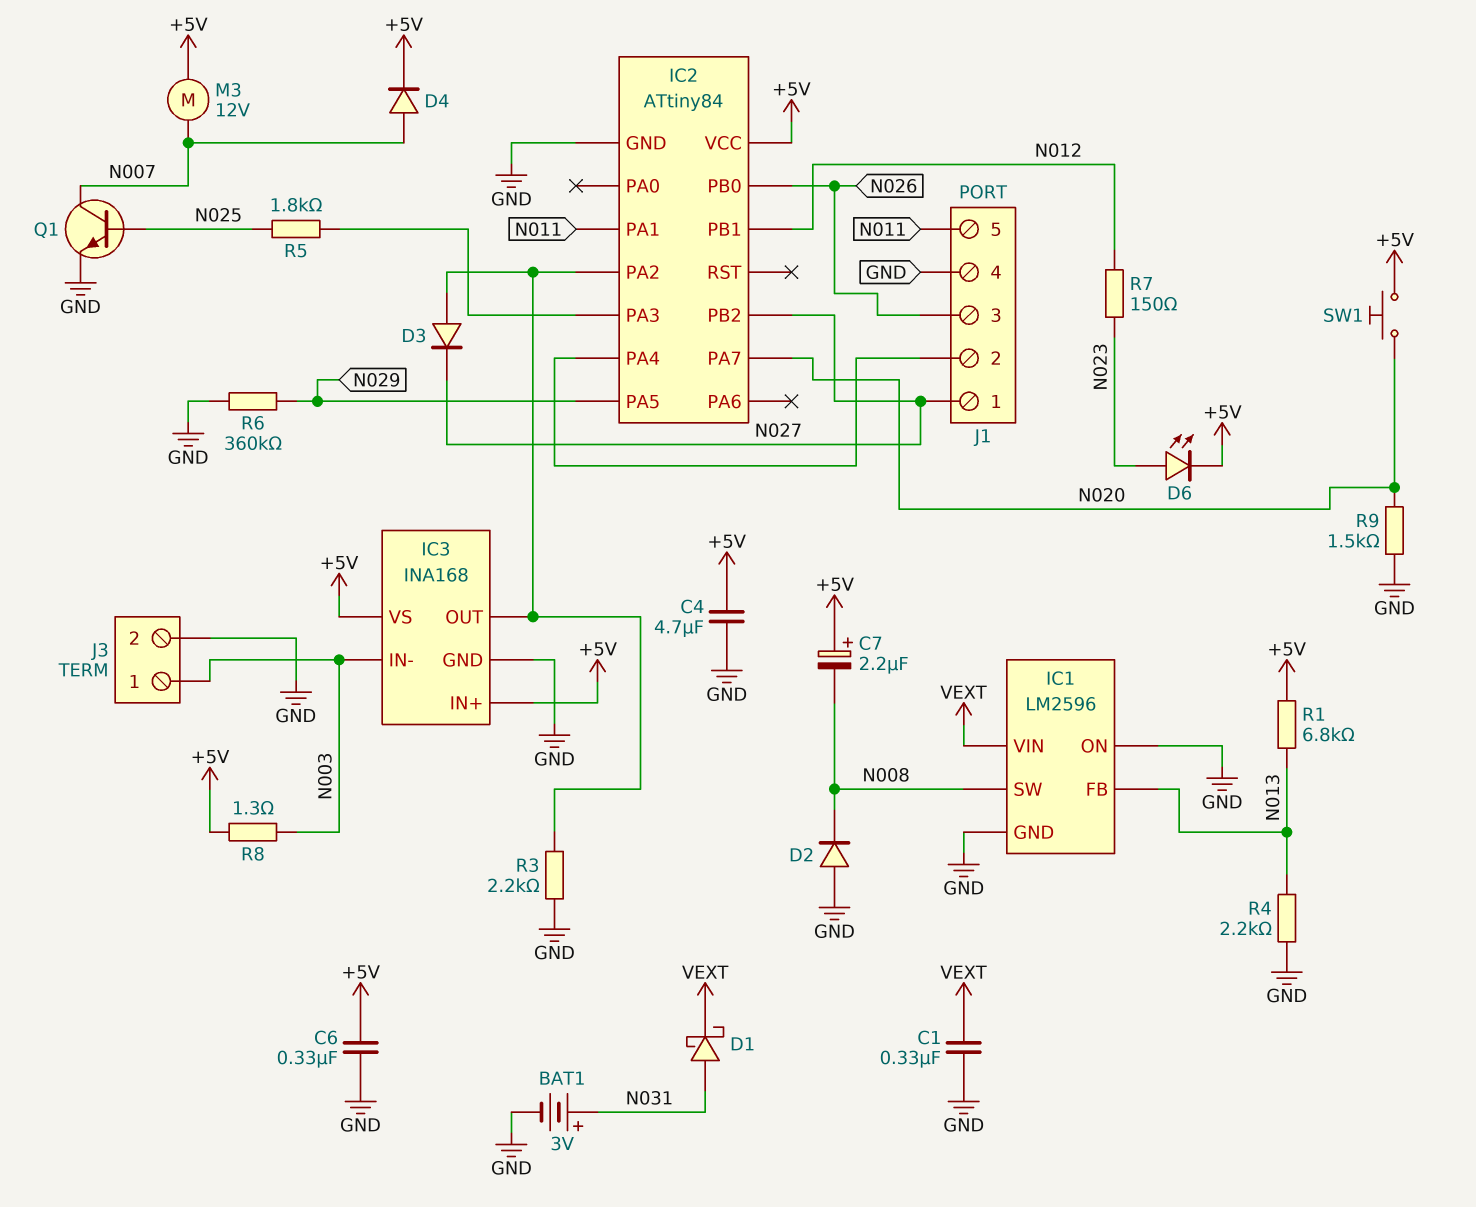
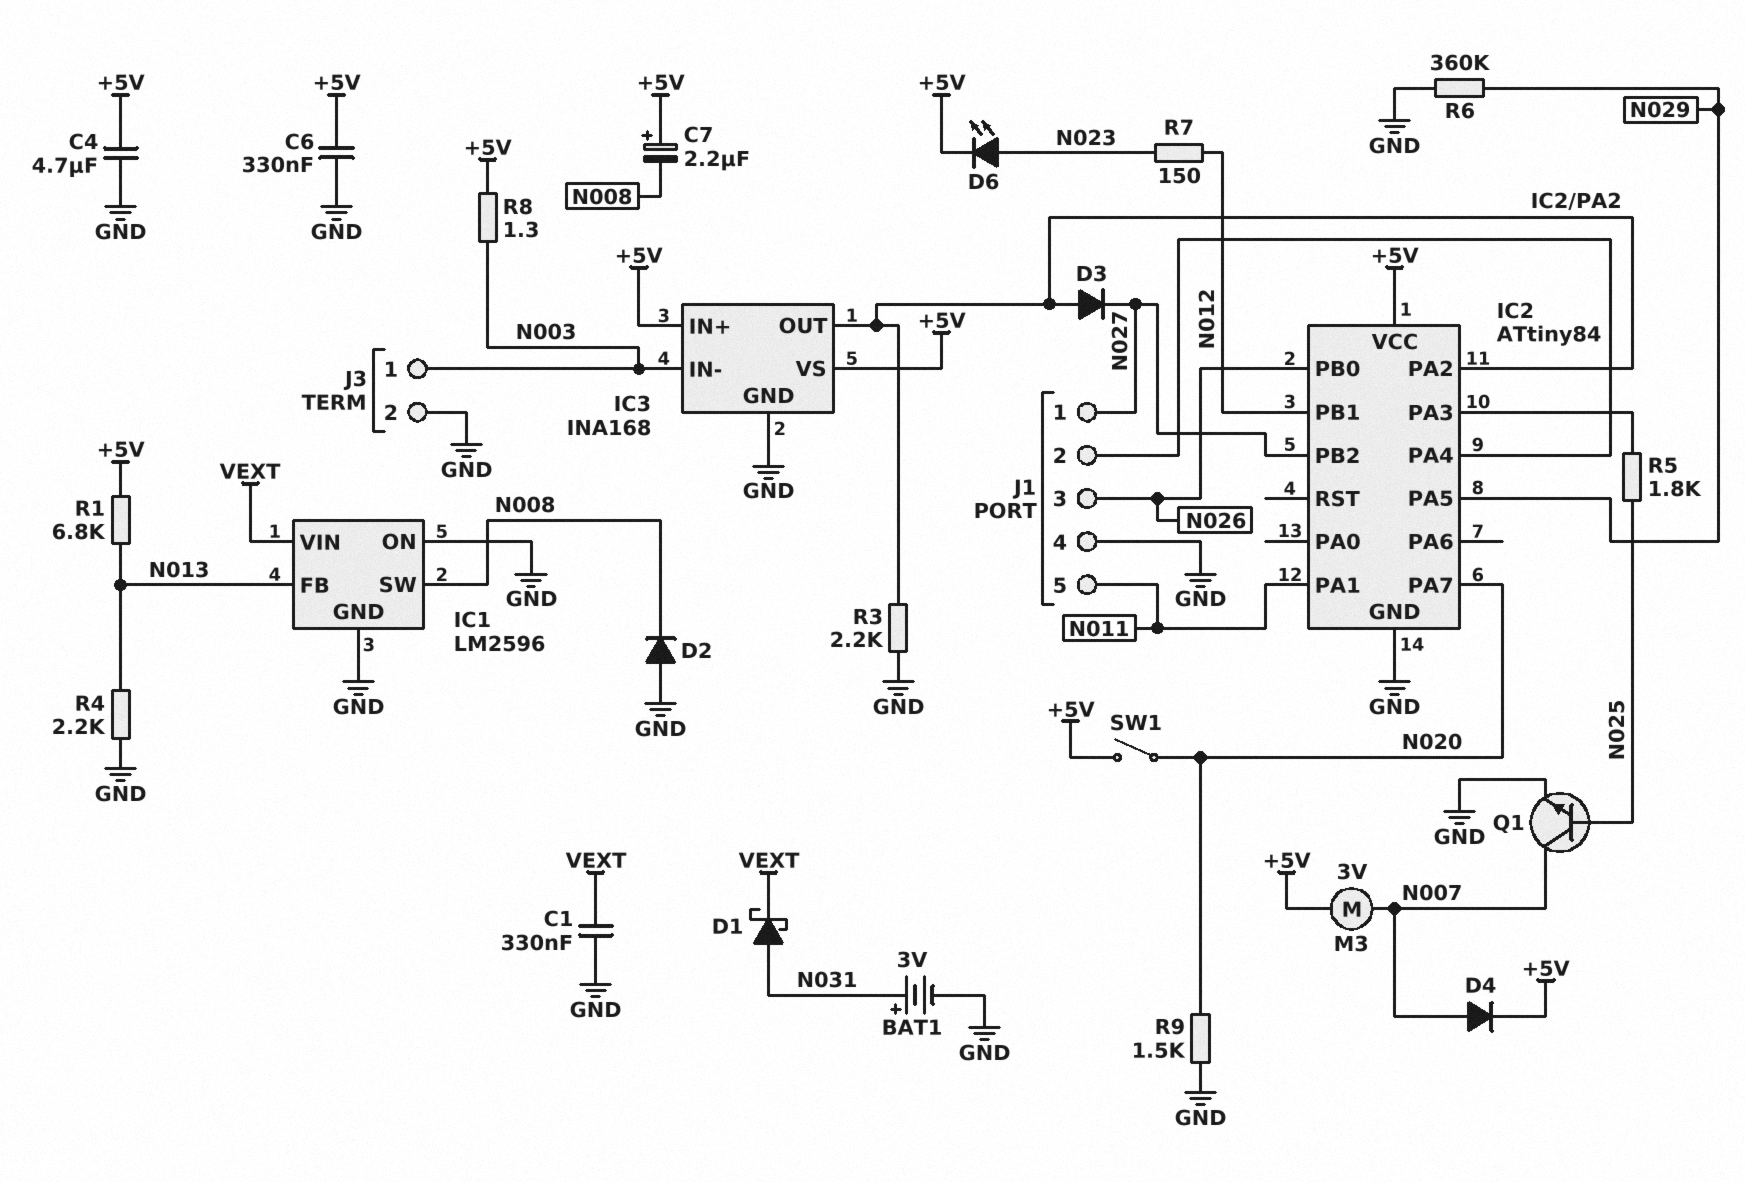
M3: motor 12V (+5V, N007) -> motor 3V (+5V, N007)
SW1: button (+5V, N020) -> switch (+5V, N020)

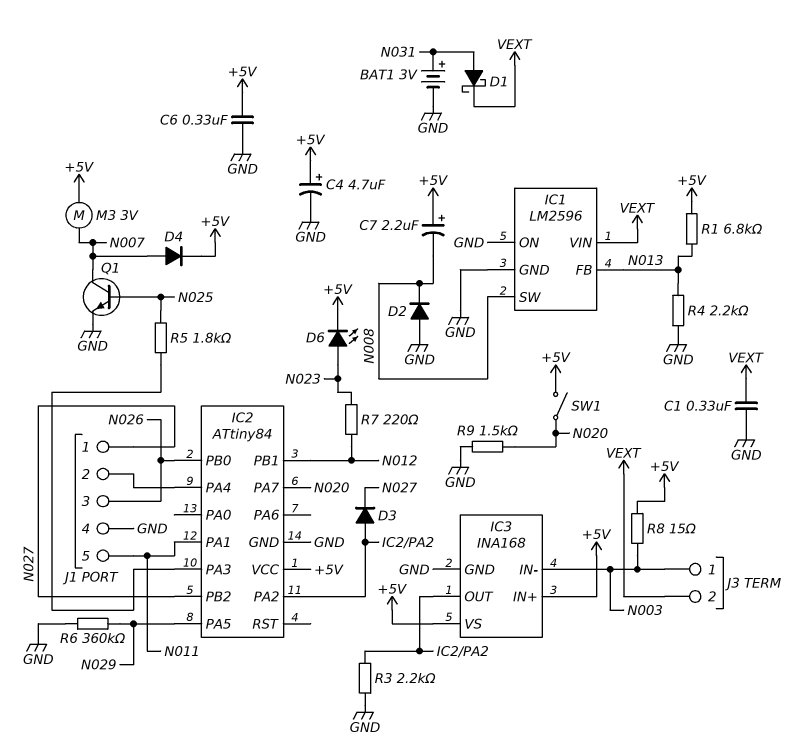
C4: 4.7uF (+5V, GND) -> 4.7uF (plus +5V, minus GND)
J3 pin 2: GND -> VEXT
R7: 150 (N012, N023) -> 220 (N012, N023)
R8: 1.3 (+5V, N003) -> 15 (+5V, N003)

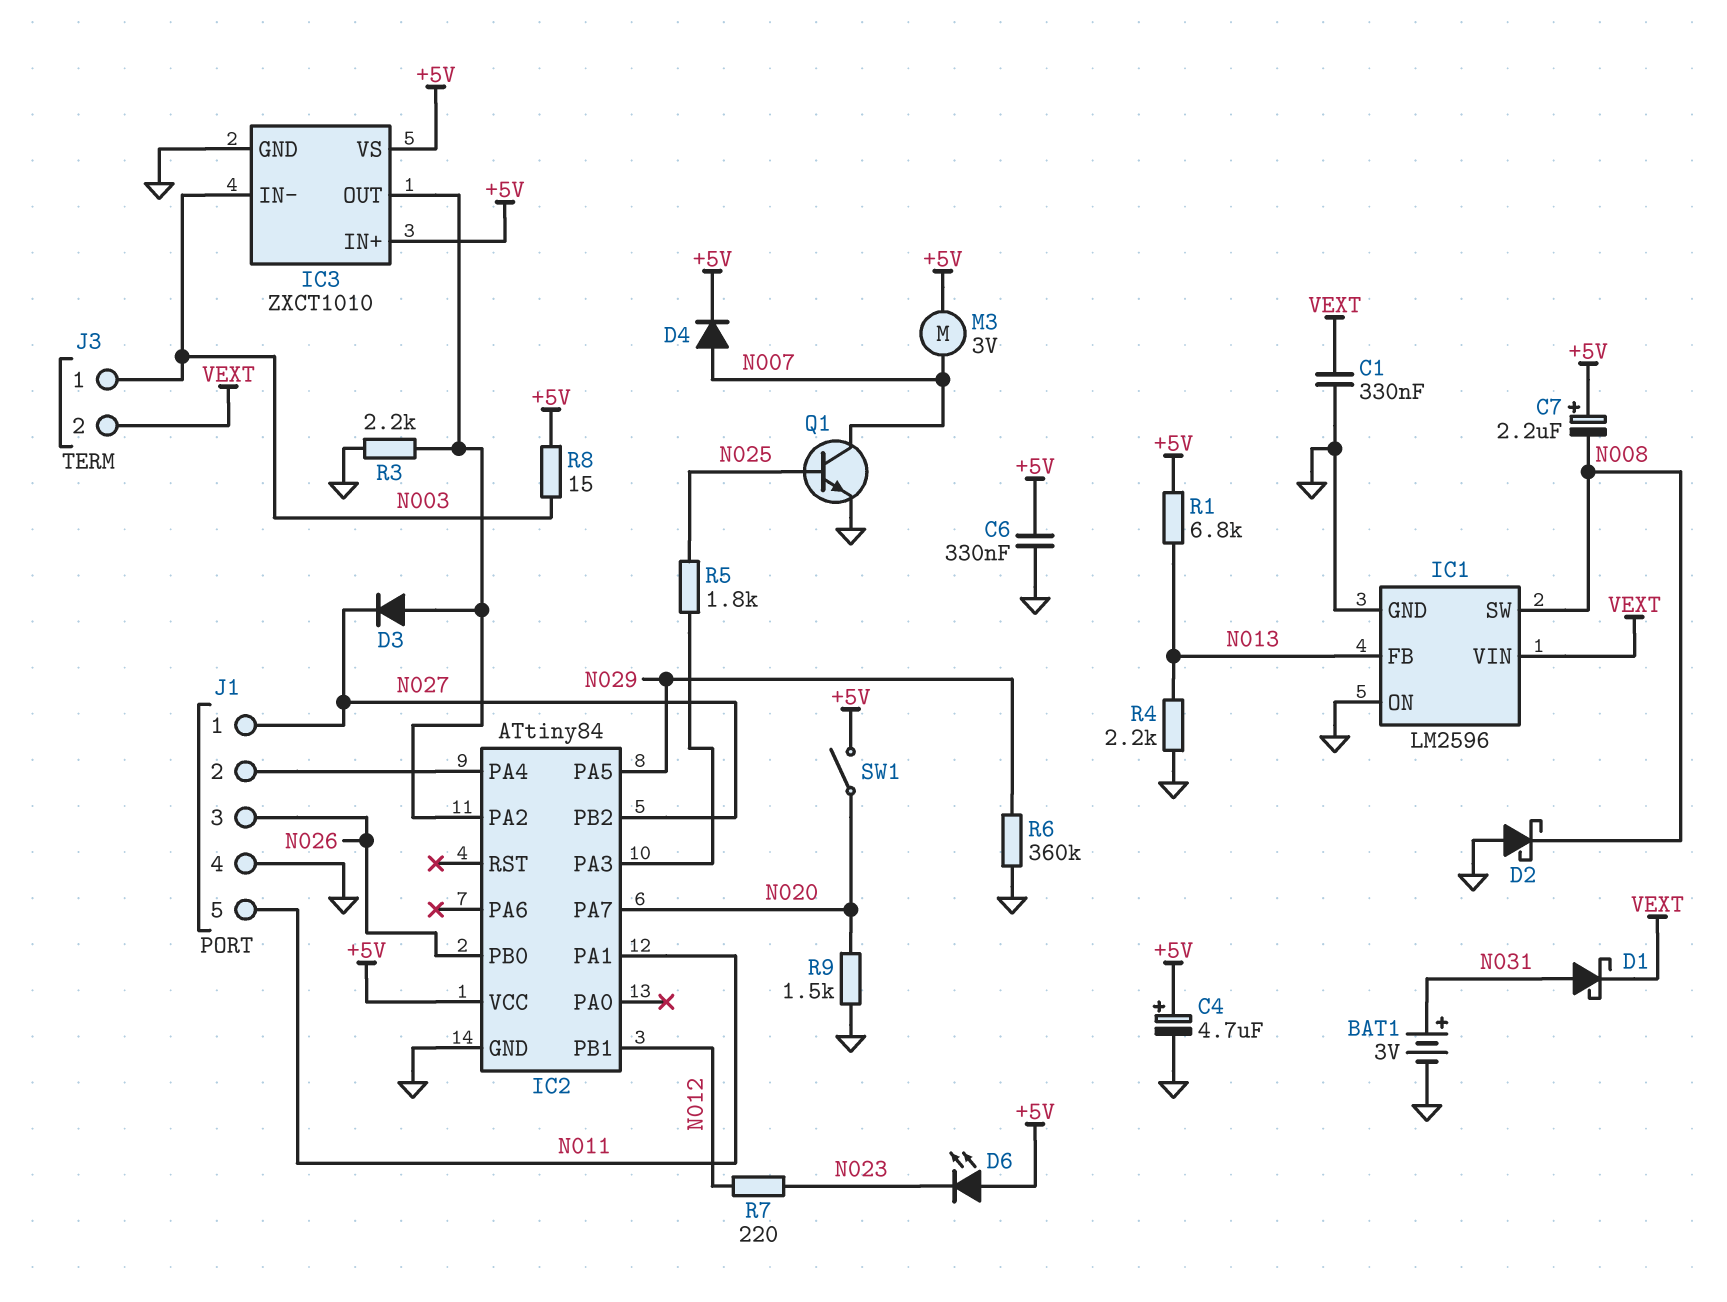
D2: diode (A GND, K N008) -> schottky (A GND, K N008)
D6: LED (A N023, K +5V) -> LED (A +5V, K N023)
IC3: INA168 -> ZXCT1010

